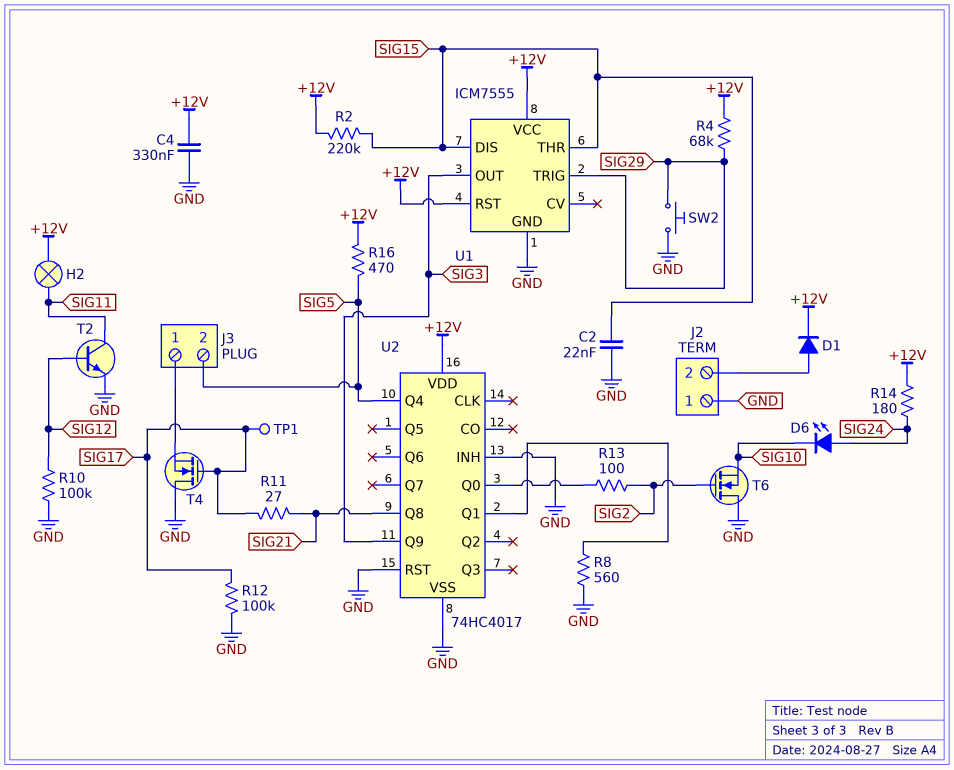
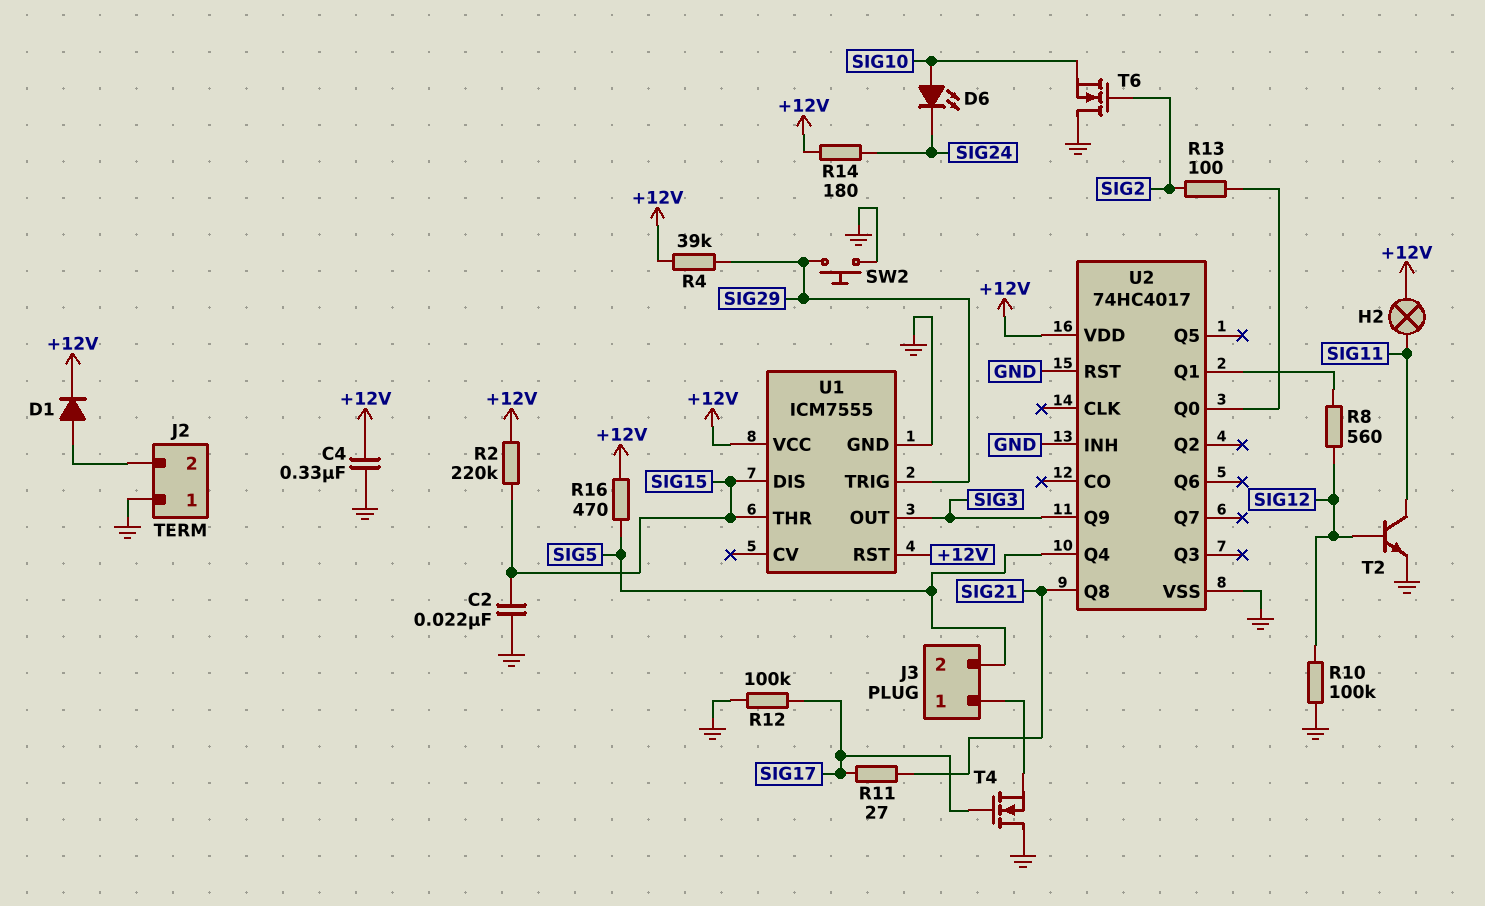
D6: LED (A SIG24, K SIG10) -> LED (A SIG10, K SIG24)
R4: 68k (+12V, SIG29) -> 39k (+12V, SIG29)
R8: 560 (GND, U2/Q1) -> 560 (SIG12, U2/Q1)
TP1: test point (SIG17) -> none

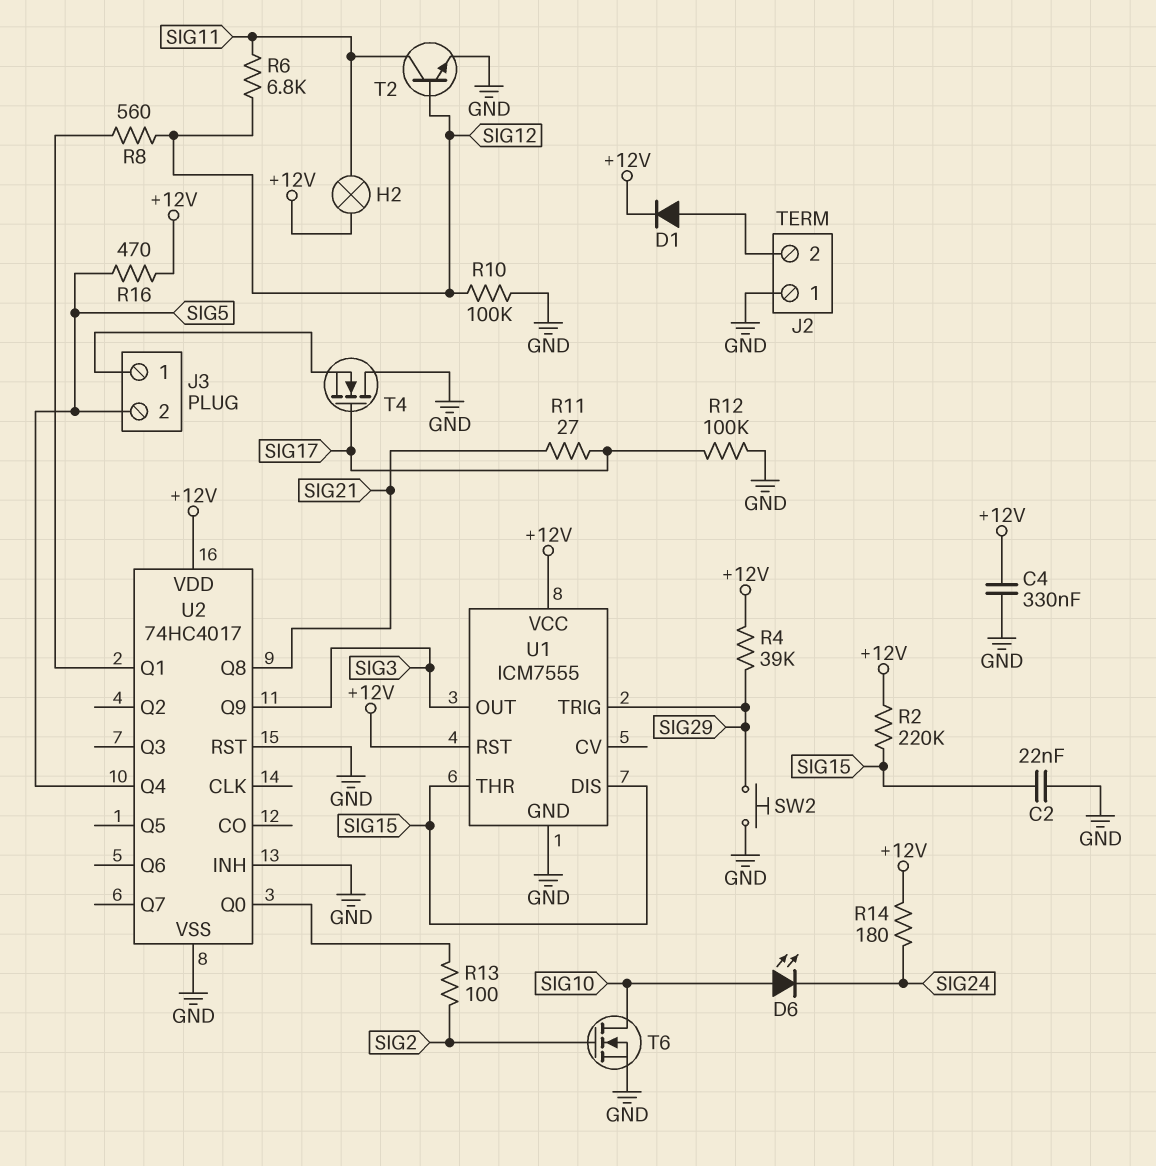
R6: none -> 6.8k (SIG11, SIG12)
T6: NMOS (G SIG2, D GND, S SIG10) -> NMOS (G SIG2, D SIG10, S GND)

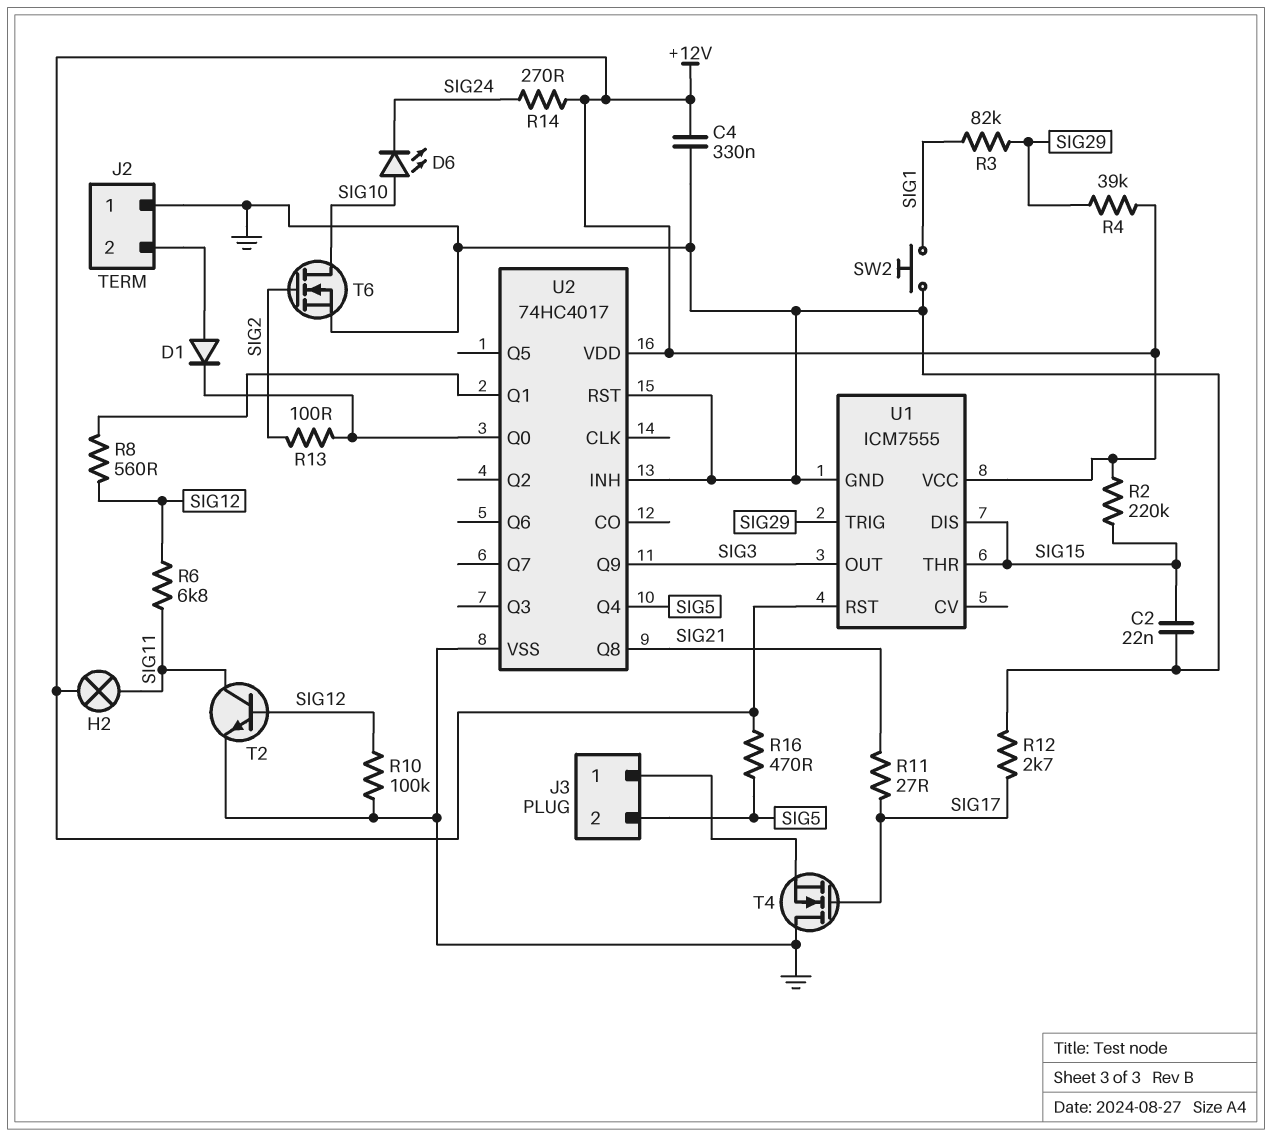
D1: diode (A J2/2, K +12V) -> diode (A J2/2, K U2/Q0)
R3: none -> 82k (SIG1, SIG29)
R12: 100k (GND, SIG17) -> 2.7k (GND, SIG17)
R14: 180 (+12V, SIG24) -> 270 (+12V, SIG24)
SW2: button (GND, SIG29) -> button (GND, SIG1)

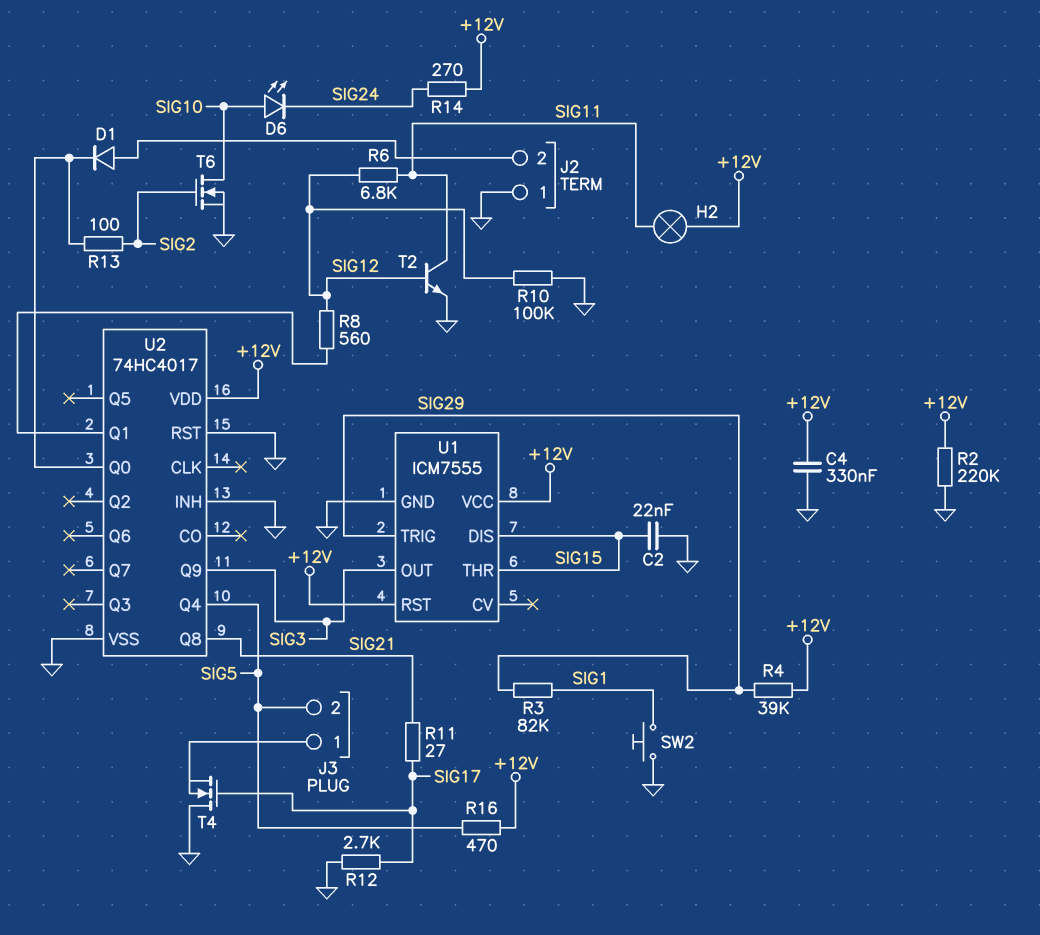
R2: 220k (+12V, SIG15) -> 220k (+12V, GND)

